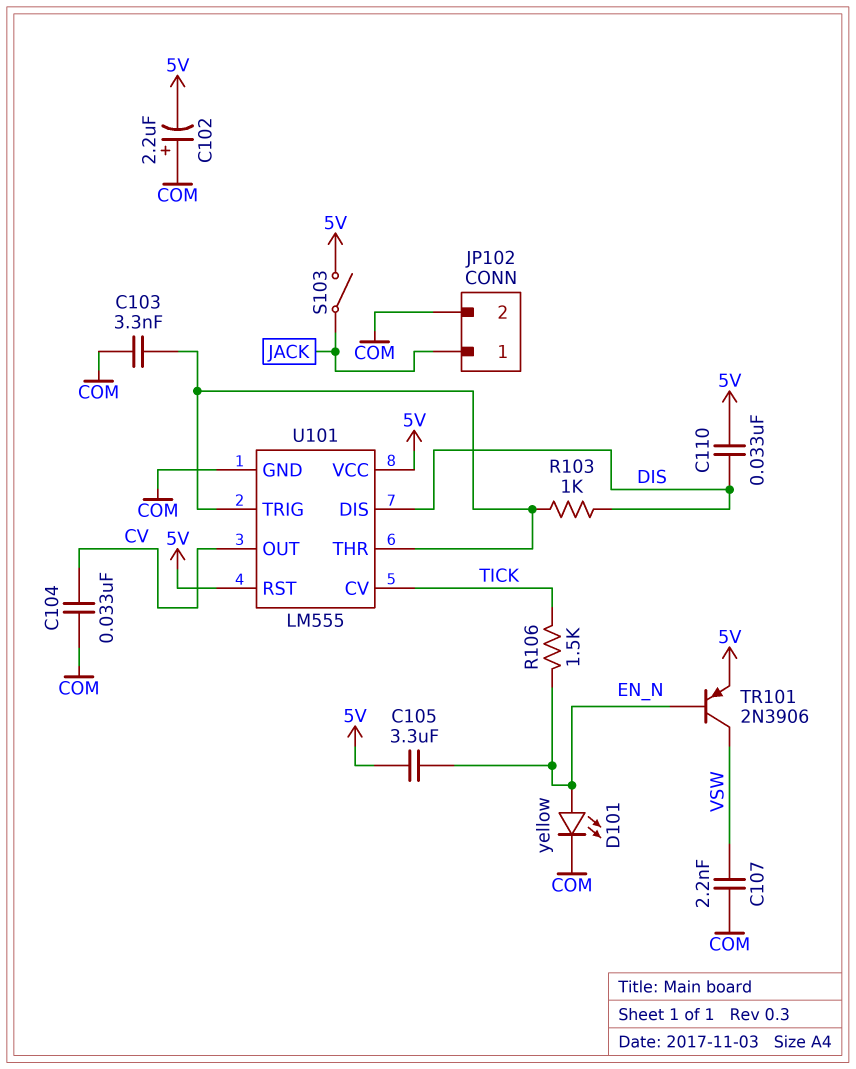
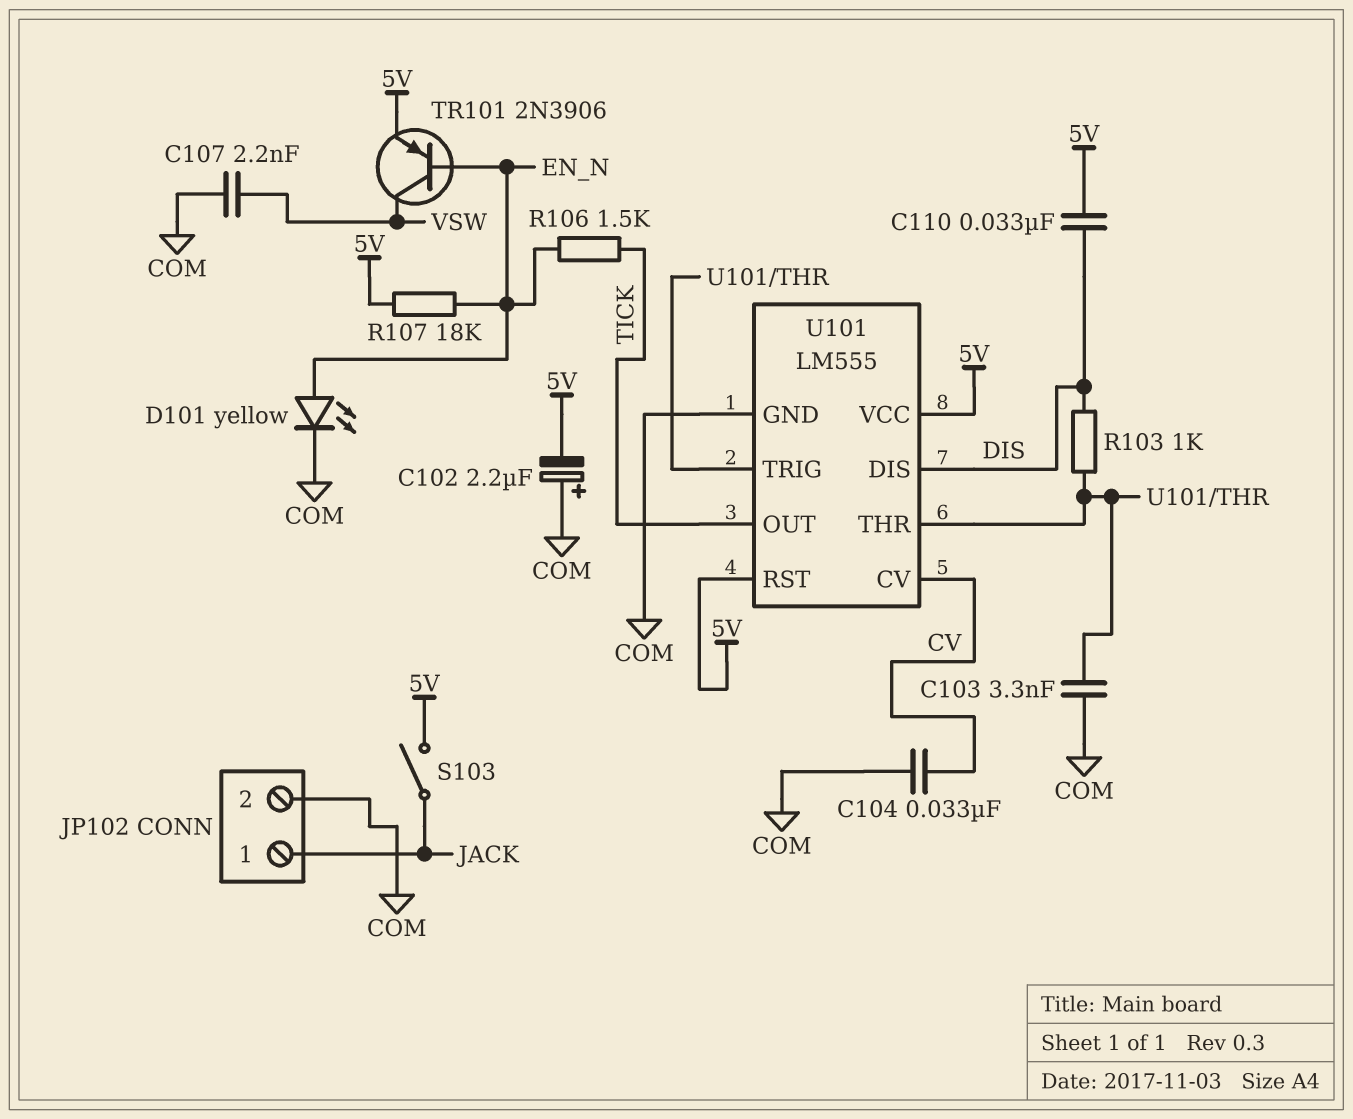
C105: 3.3uF (5V, EN_N) -> none
R107: none -> 18k (5V, EN_N)
U101 pin CV: TICK -> CV
U101 pin OUT: CV -> TICK

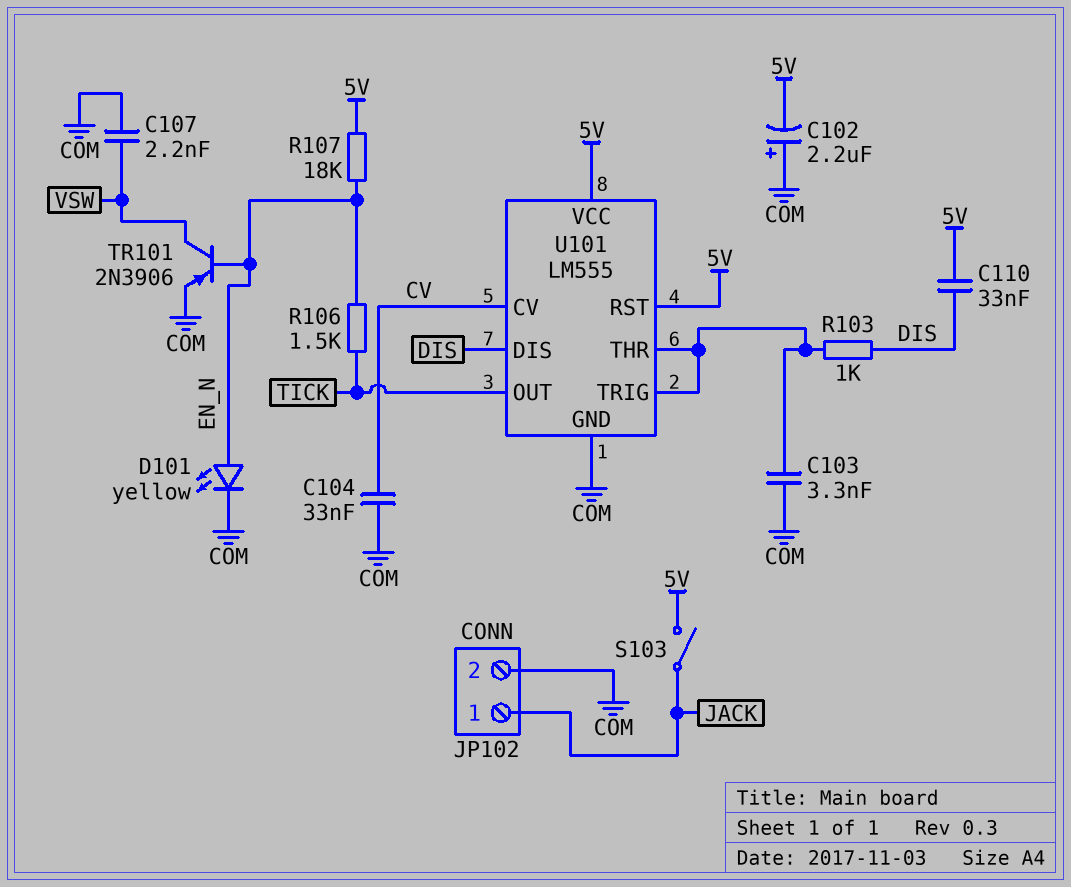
TR101: PNP 2N3906 (B EN_N, C VSW, E 5V) -> PNP 2N3906 (B EN_N, C VSW, E COM)

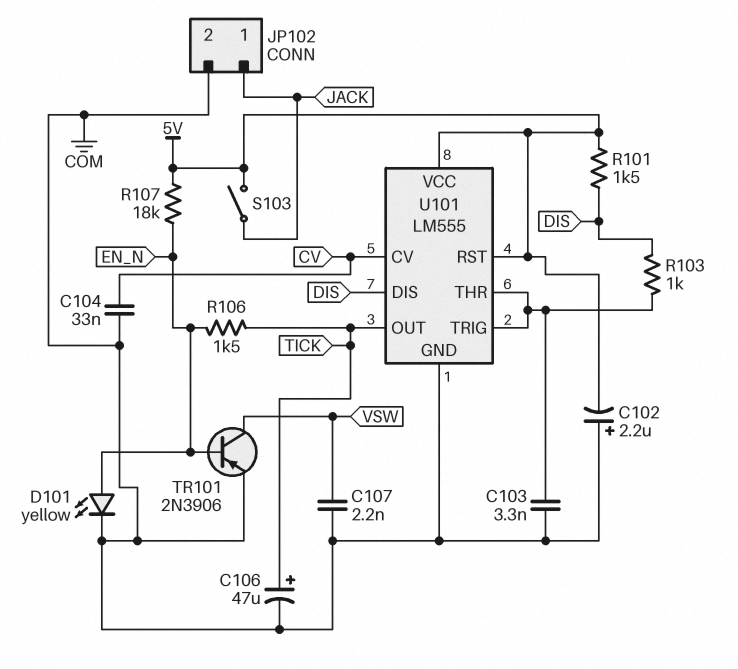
C106: none -> 47uF (plus TICK, minus COM)
C110: 33nF (5V, DIS) -> none
R101: none -> 1.5k (5V, DIS)

